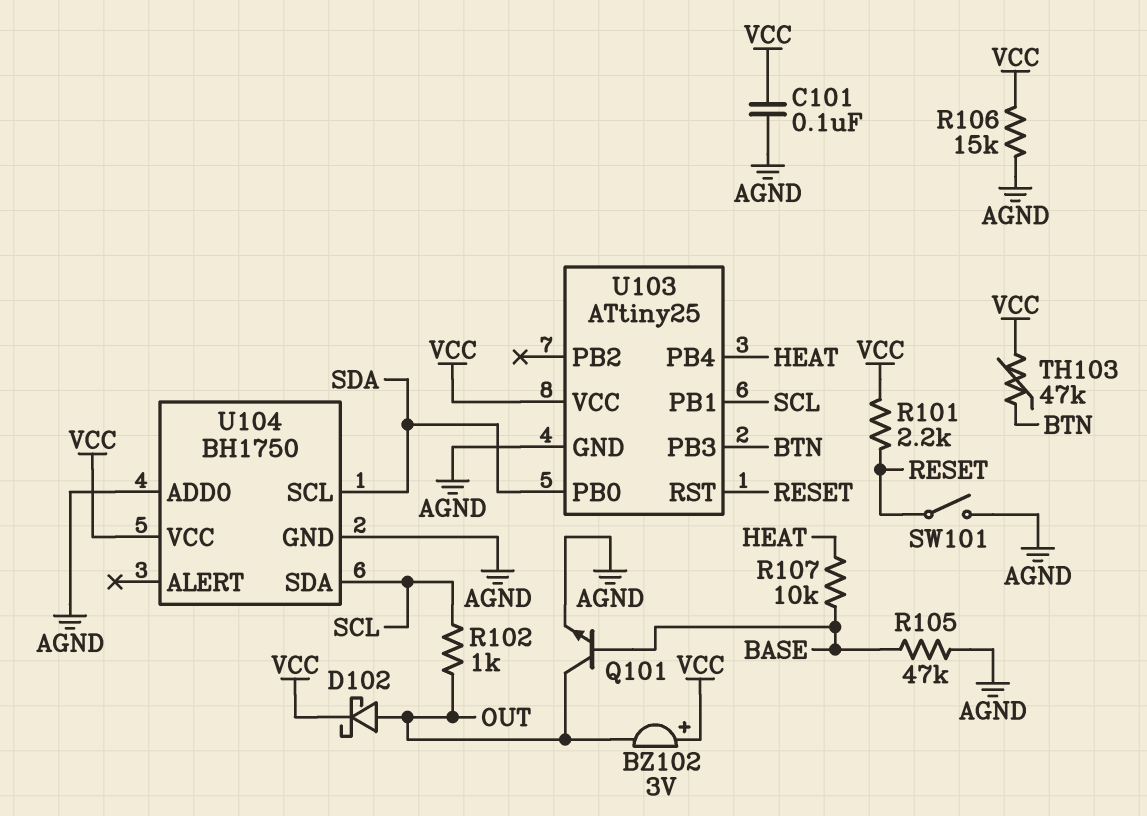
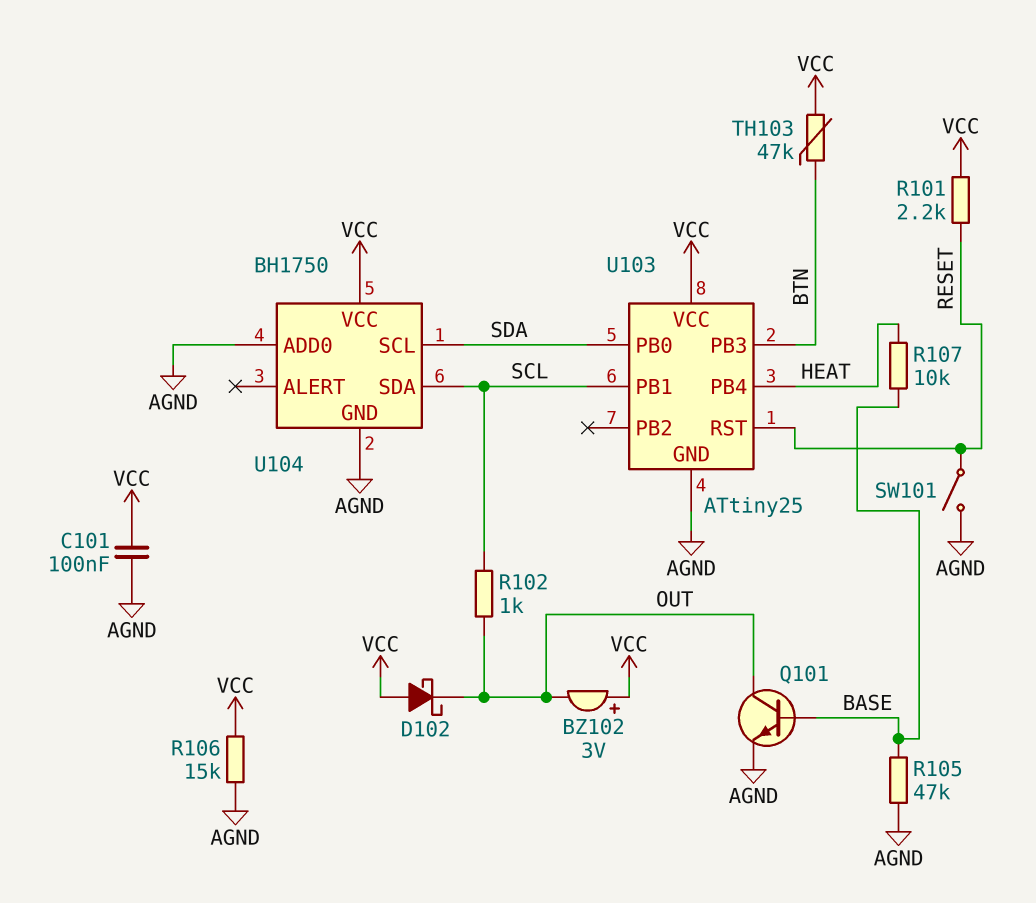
D102: schottky (A OUT, K VCC) -> schottky (A VCC, K OUT)

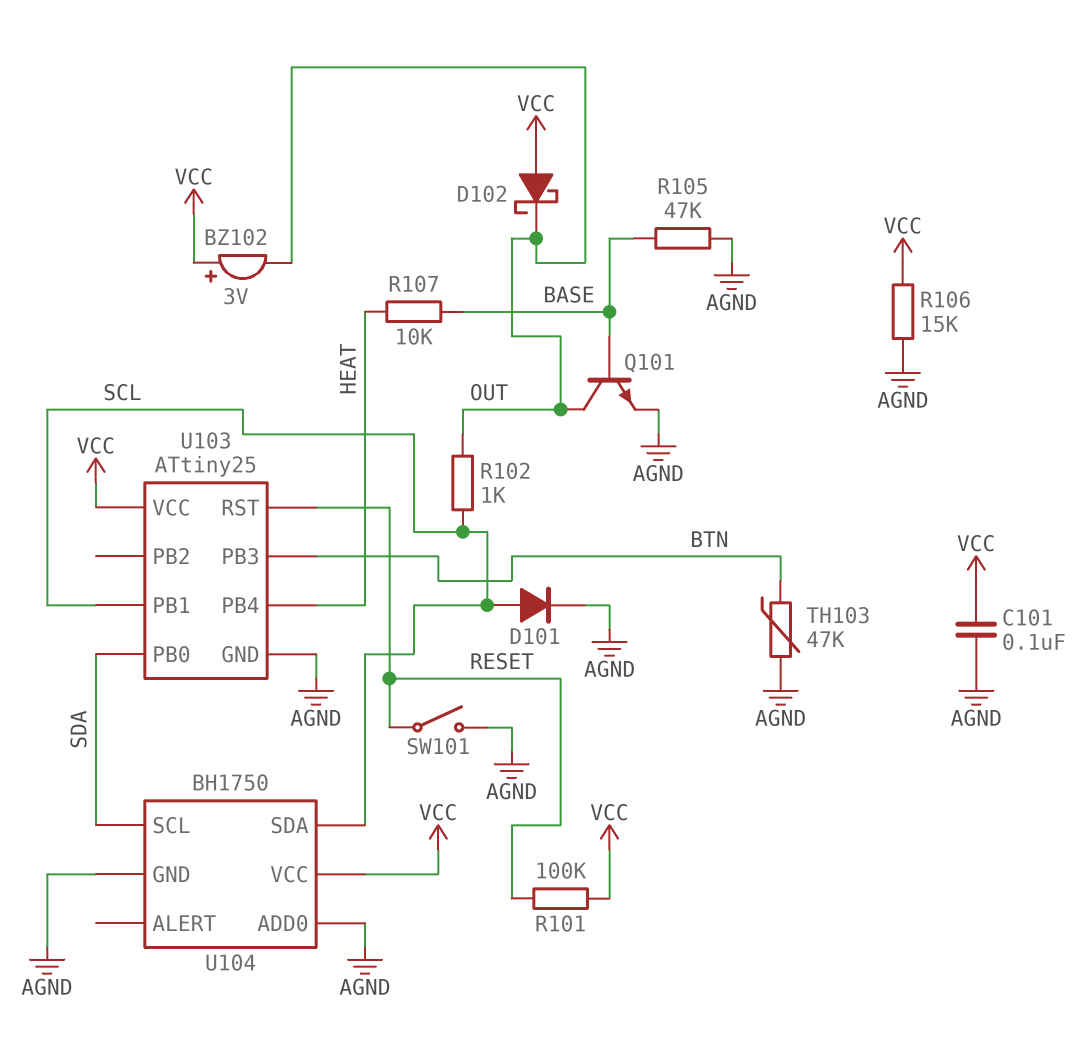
D101: none -> diode (A SCL, K AGND)
R101: 2.2k (RESET, VCC) -> 100k (RESET, VCC)
TH103: 47k (BTN, VCC) -> 47k (AGND, BTN)

